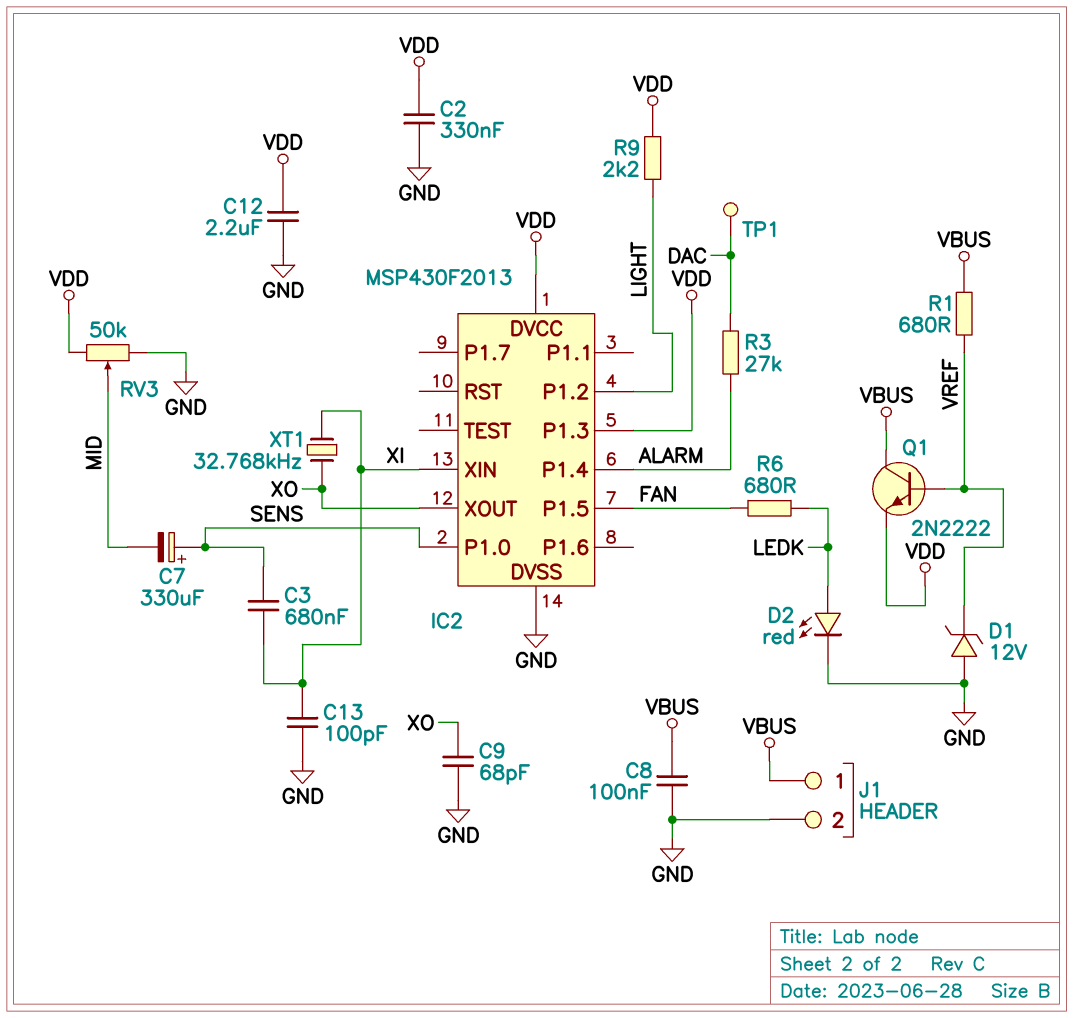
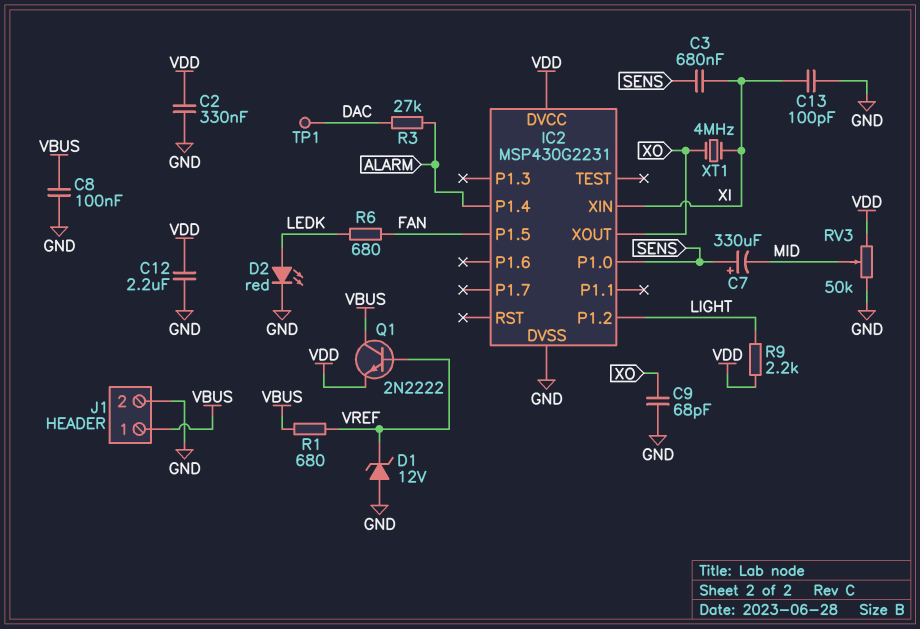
IC2: MSP430F2013 -> MSP430G2231
IC2 pin P1.3: VDD -> none
XT1: 32.768kHz (XI, XO) -> 4MHz (XI, XO)

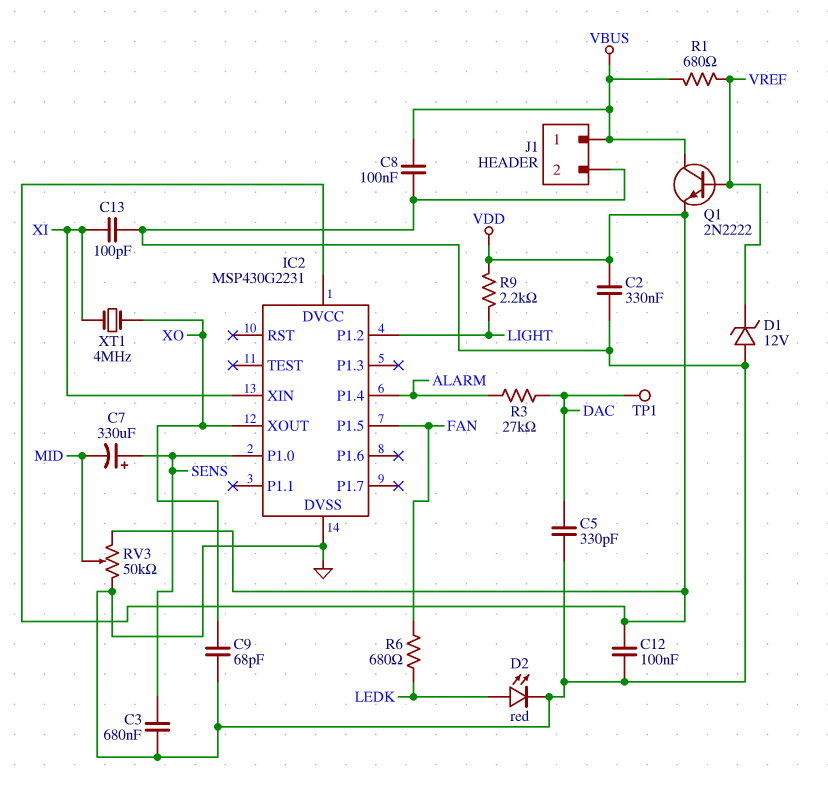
C3: 680nF (SENS, XI) -> 680nF (GND, SENS)
C5: none -> 330pF (DAC, GND)
C12: 2.2uF (GND, VDD) -> 100nF (GND, VDD)

